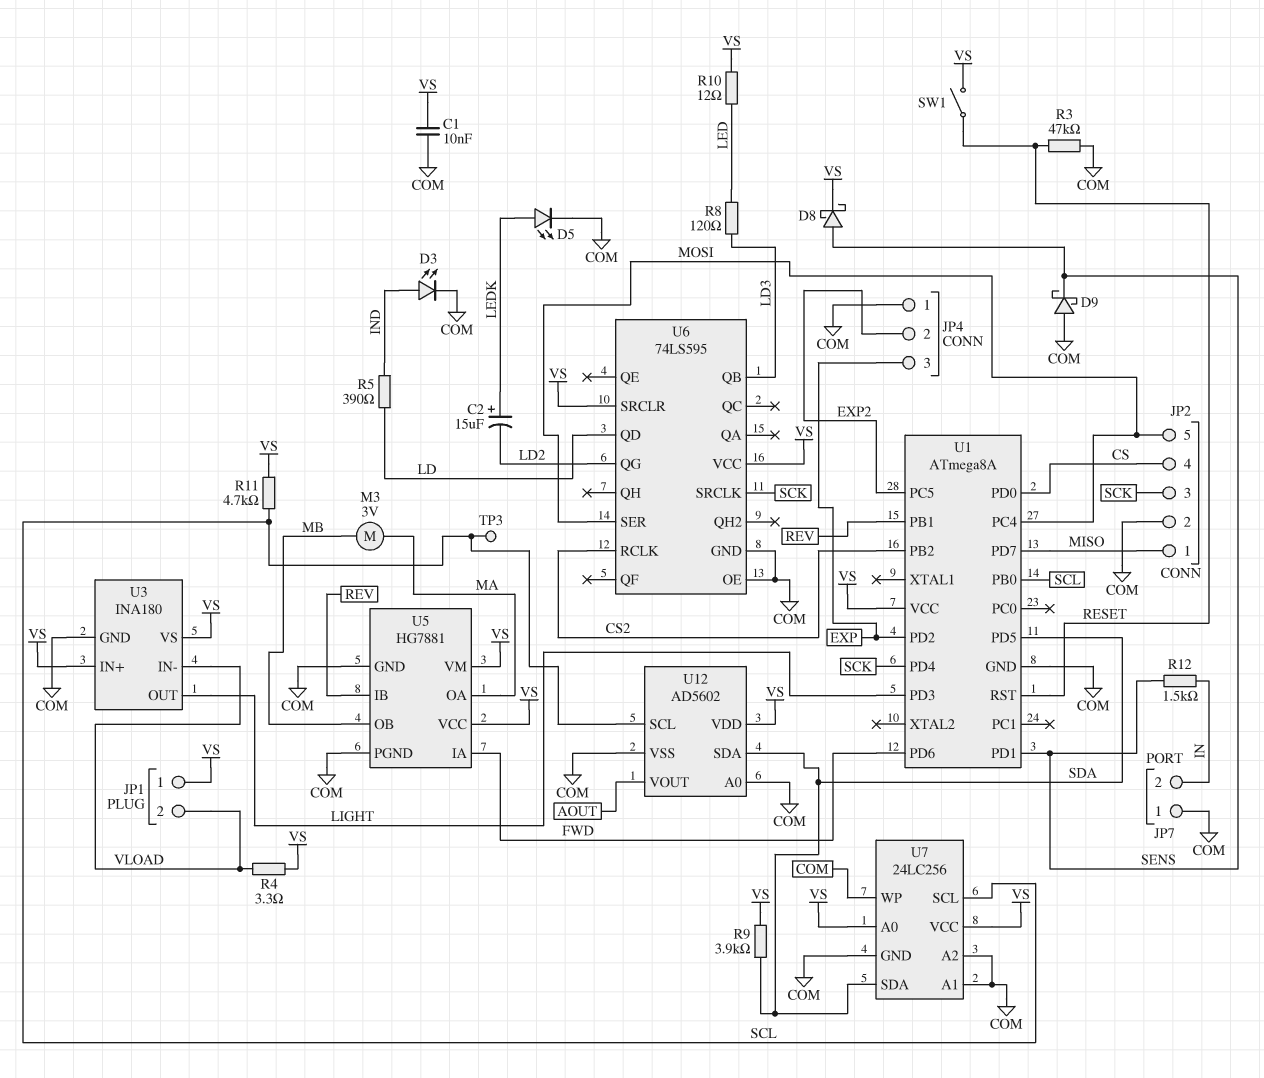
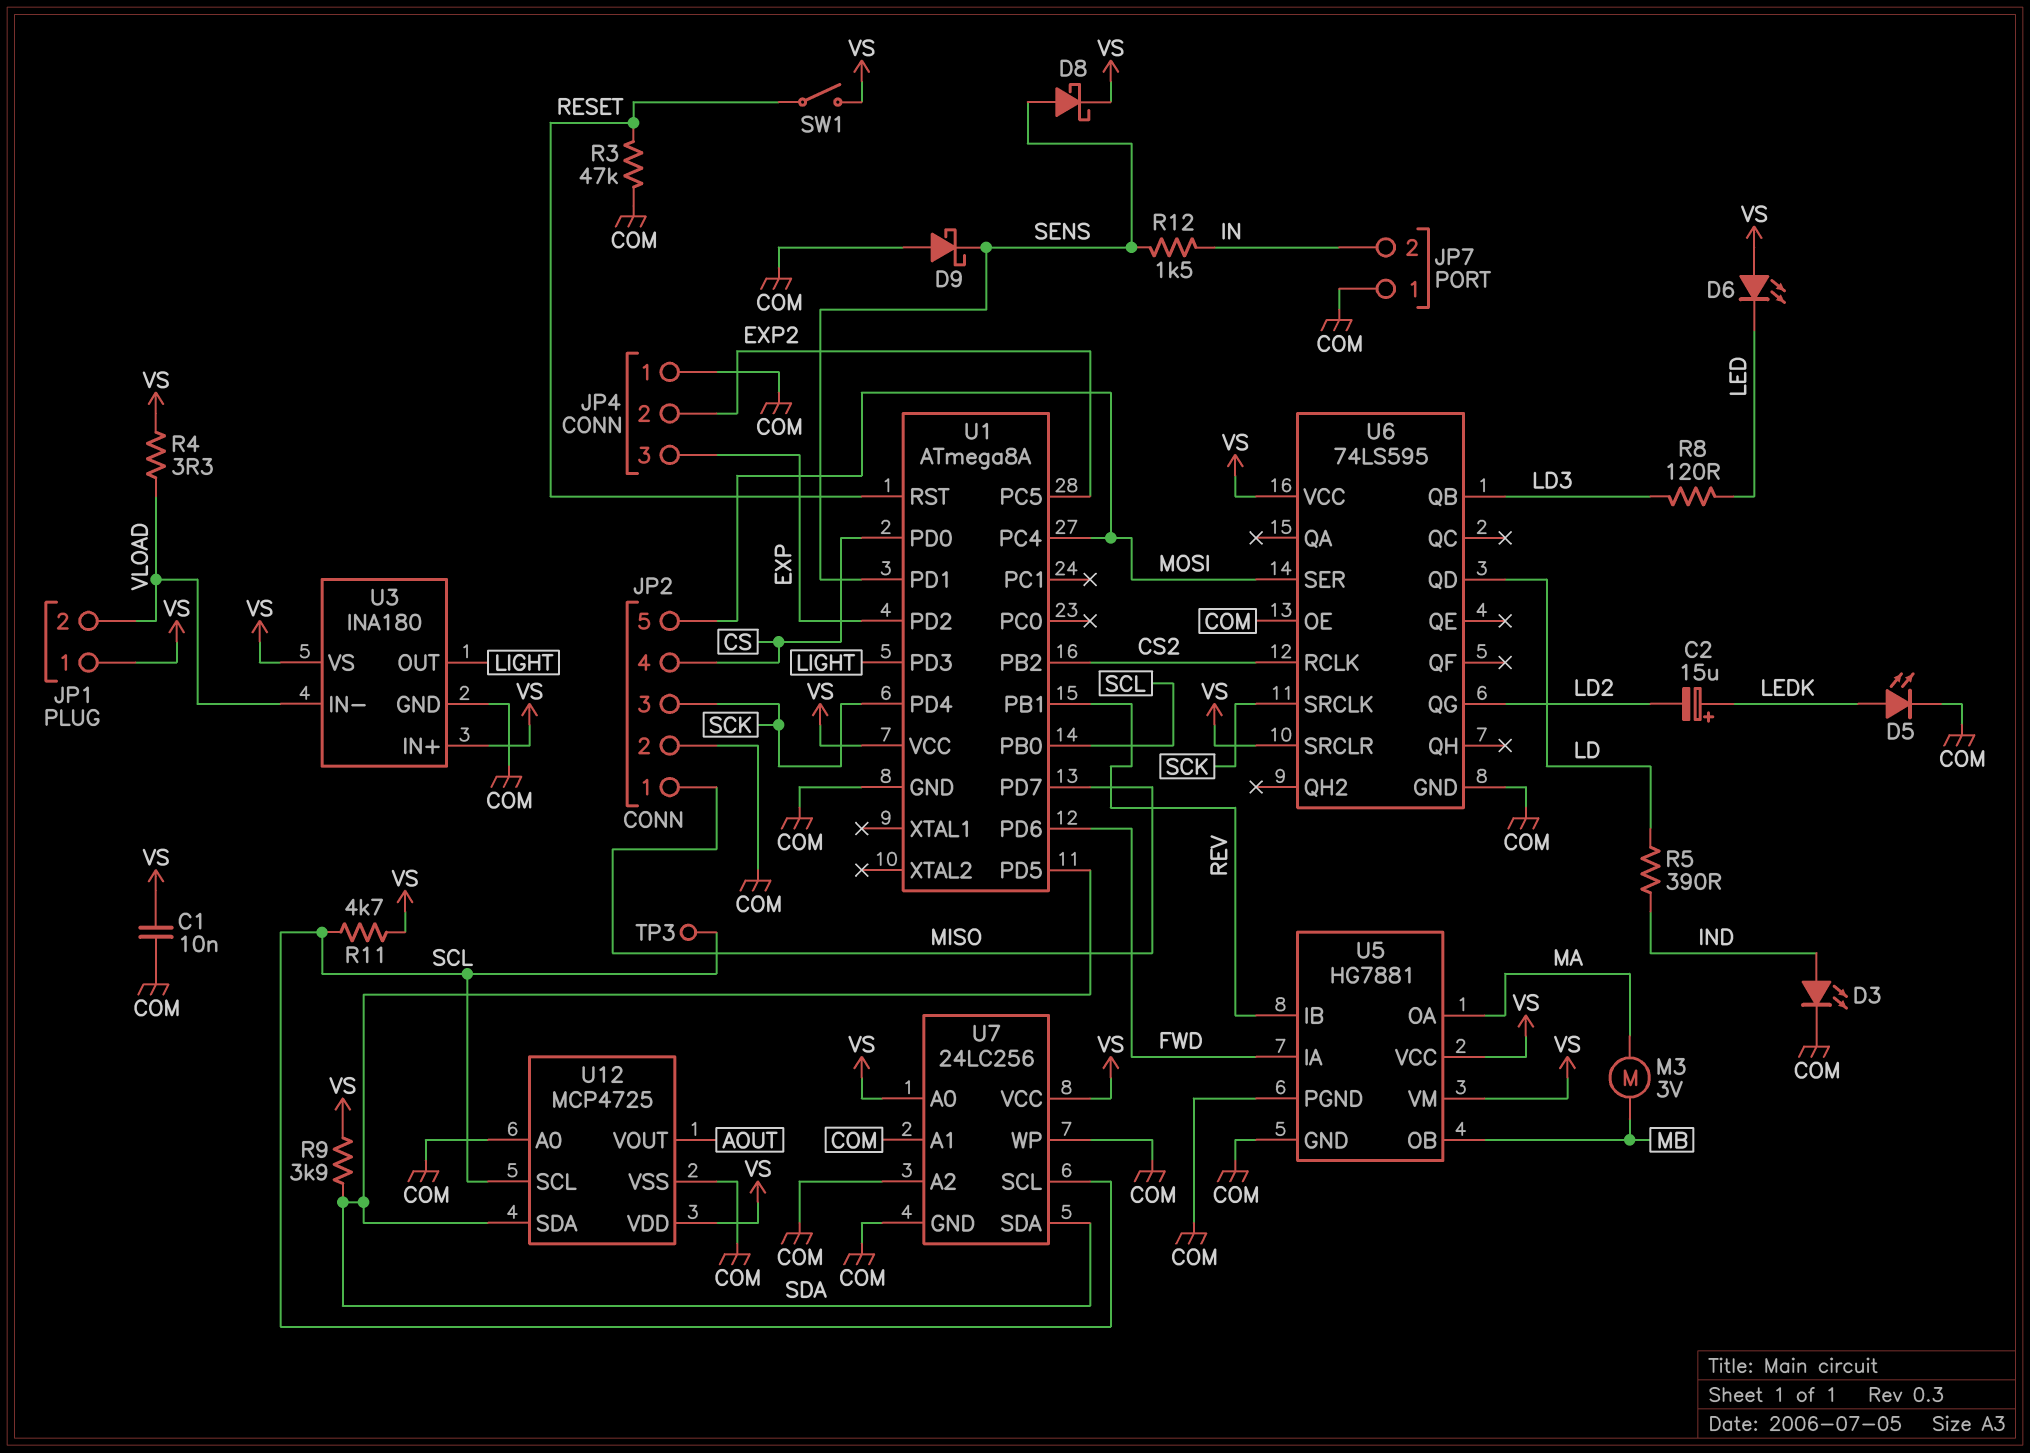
D6: none -> LED (A VS, K LED)
R10: 12 (LED, VS) -> none
U12: AD5602 -> MCP4725

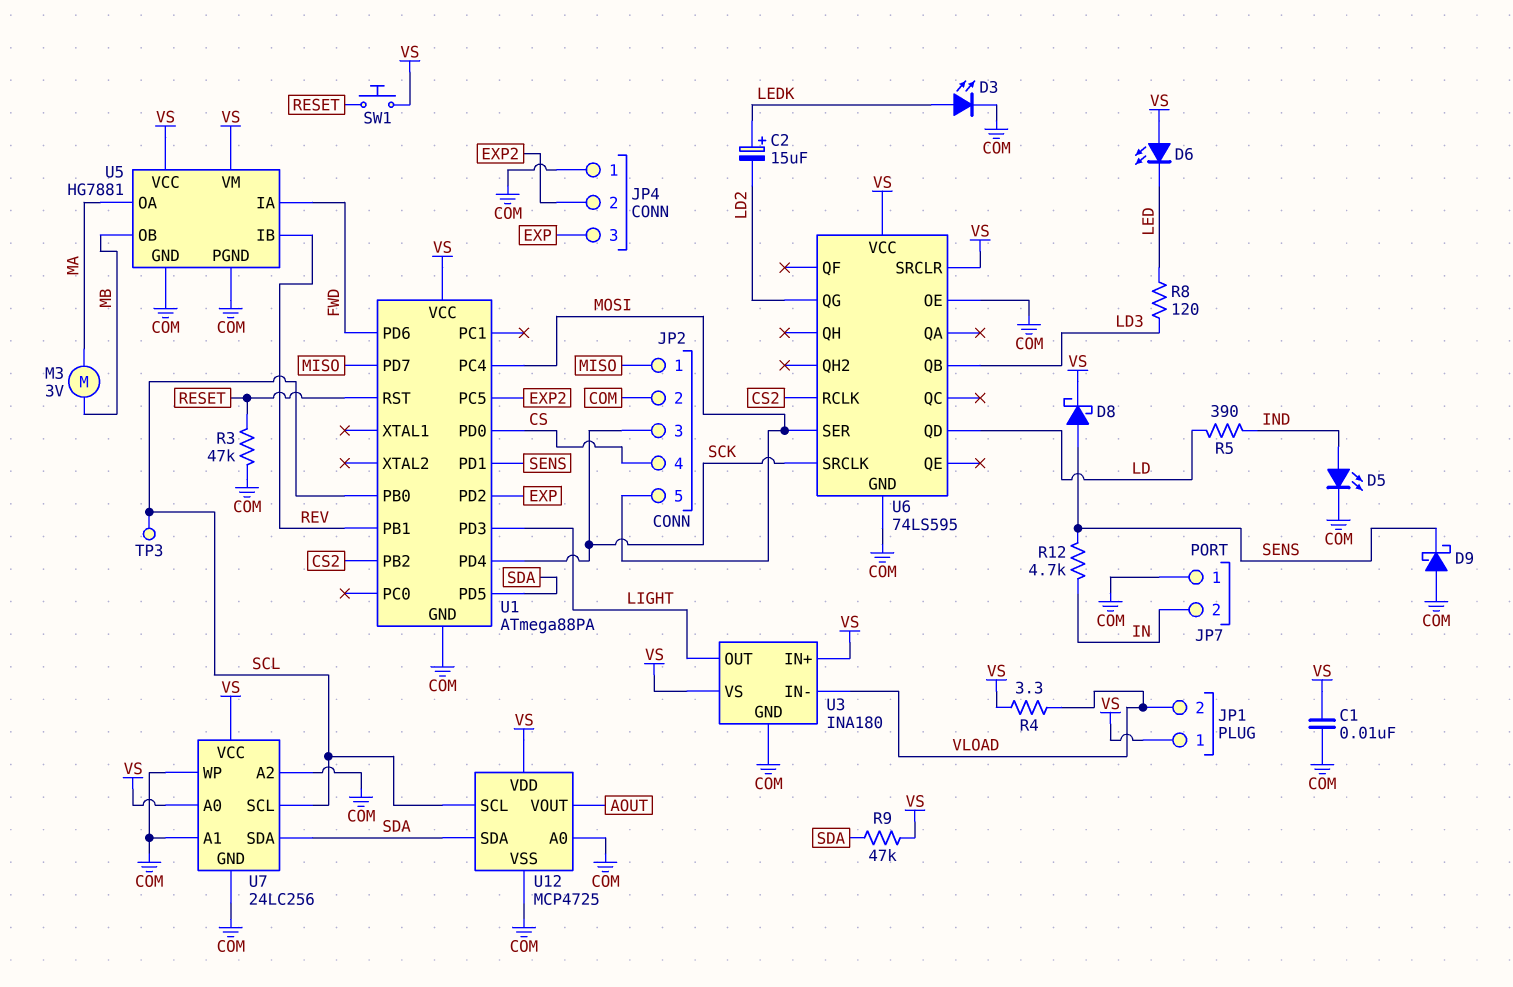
D3: LED (A IND, K COM) -> LED (A LEDK, K COM)
D5: LED (A LEDK, K COM) -> LED (A IND, K COM)
R9: 3.9k (SDA, VS) -> 47k (SDA, VS)
R11: 4.7k (SCL, VS) -> none
R12: 1.5k (IN, SENS) -> 4.7k (IN, SENS)
SW1: switch (RESET, VS) -> button (RESET, VS)
U1: ATmega8A -> ATmega88PA

